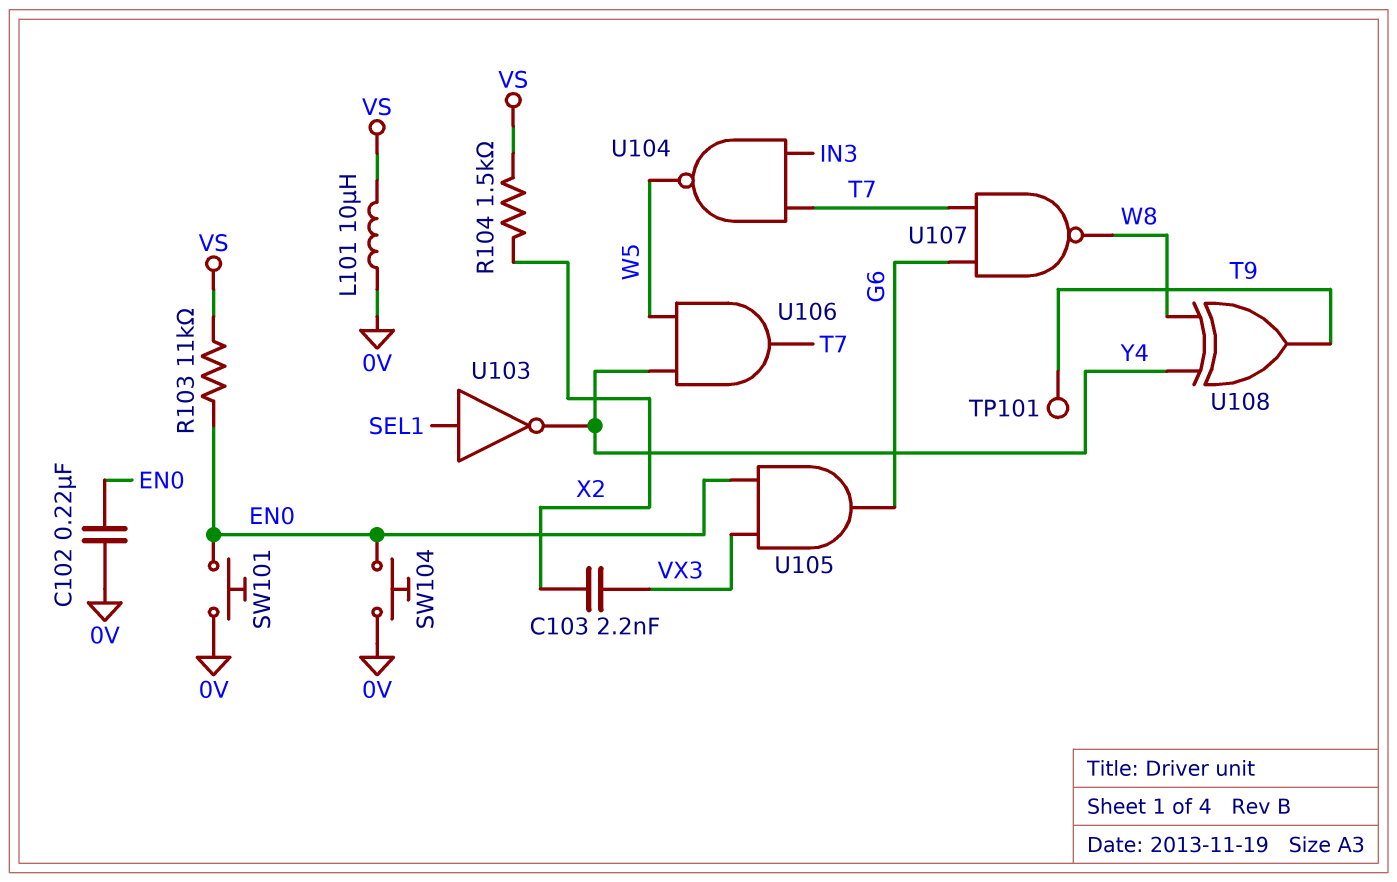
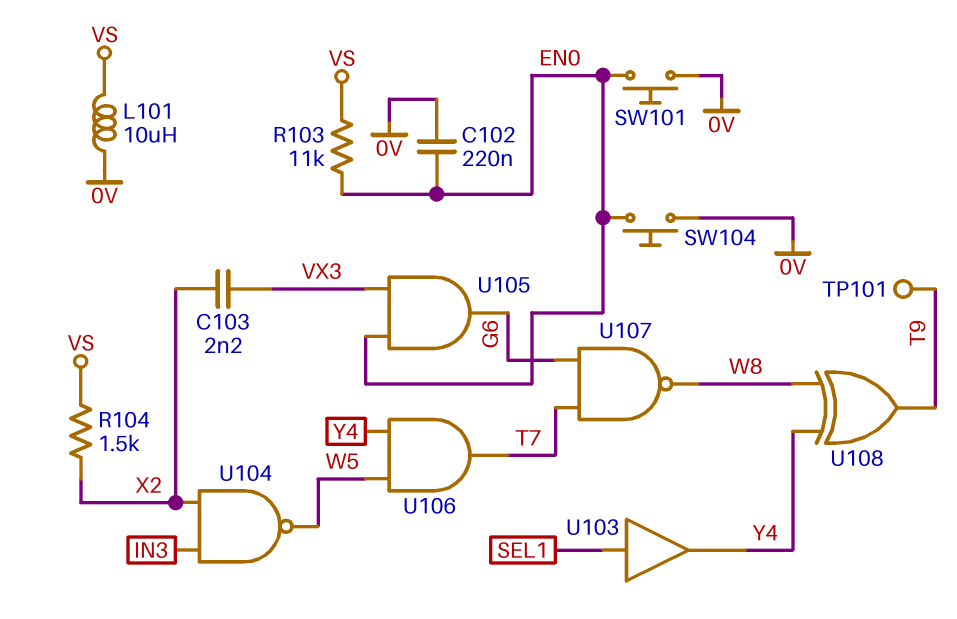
U103: NOT (in SEL1, out Y4) -> buffer (in SEL1, out Y4)
U104: NAND (in IN3, in T7, out W5) -> NAND (in IN3, in X2, out W5)

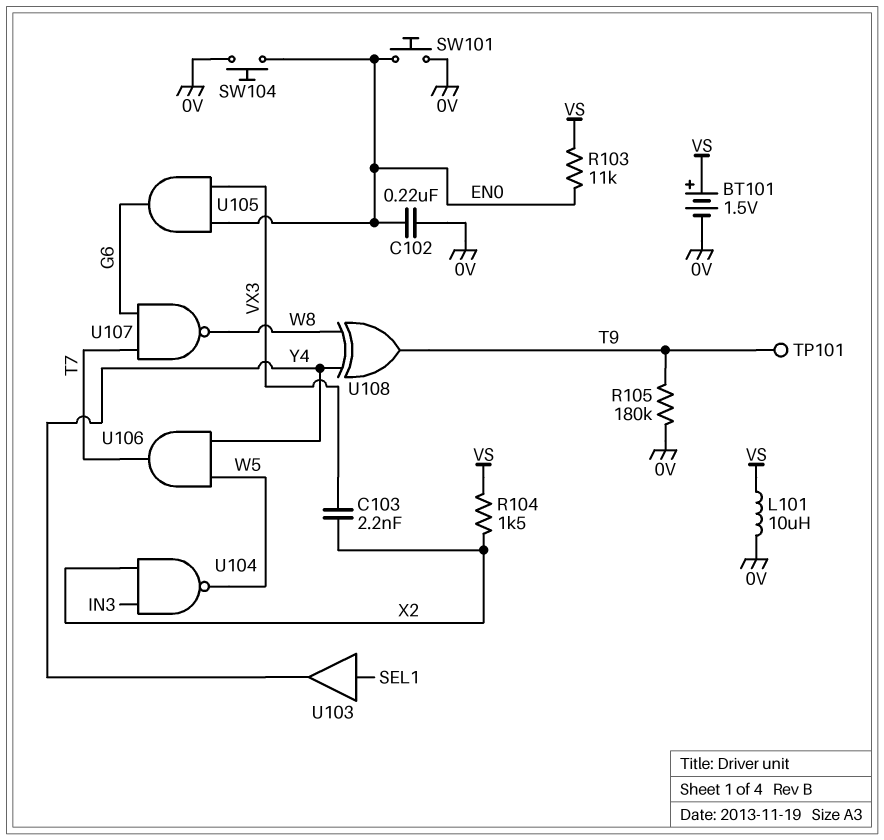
BT101: none -> 1.5V (plus VS, minus 0V)
R105: none -> 180k (0V, T9)

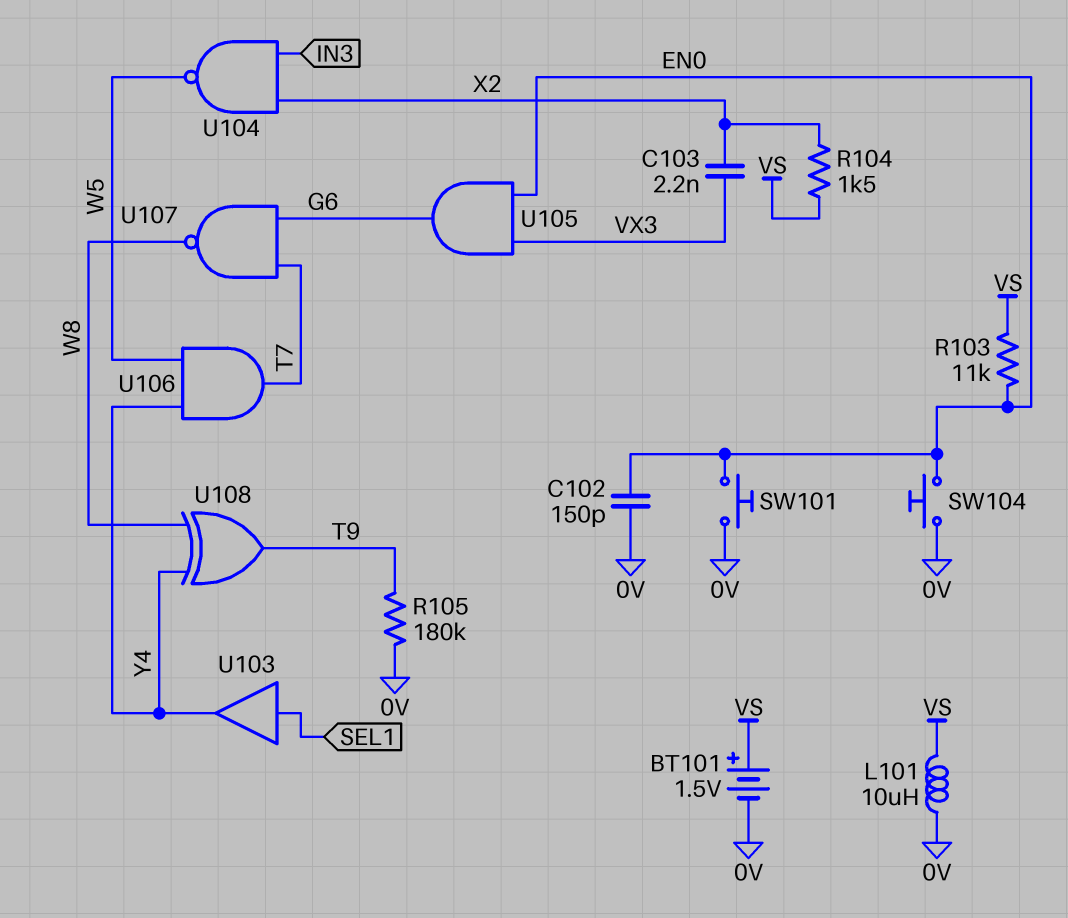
C102: 220nF (0V, EN0) -> 150pF (0V, EN0)
TP101: test point (T9) -> none

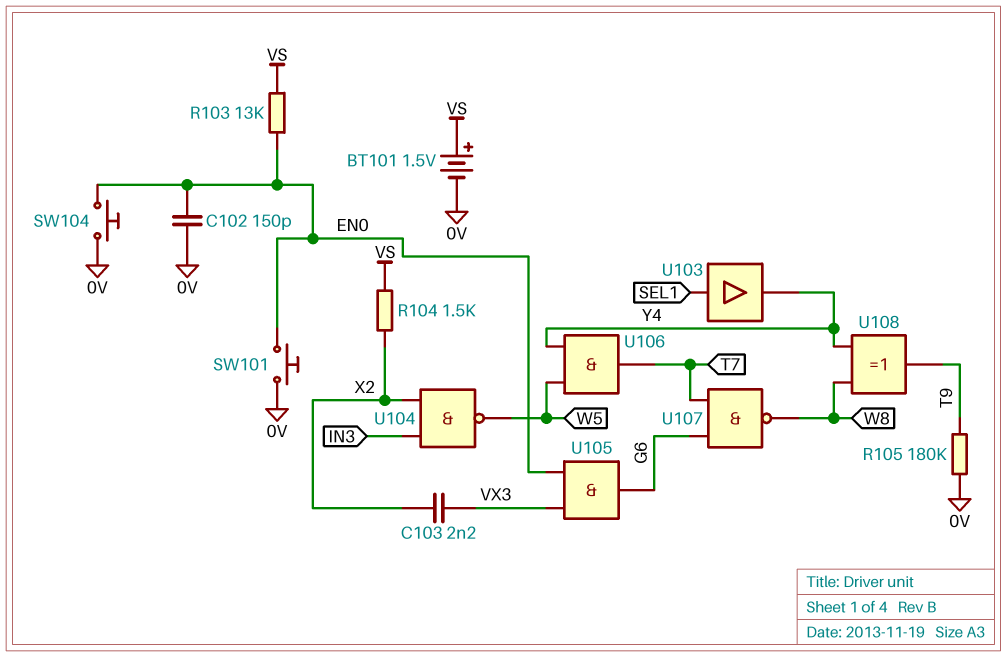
L101: 10uH (0V, VS) -> none
R103: 11k (EN0, VS) -> 13k (EN0, VS)

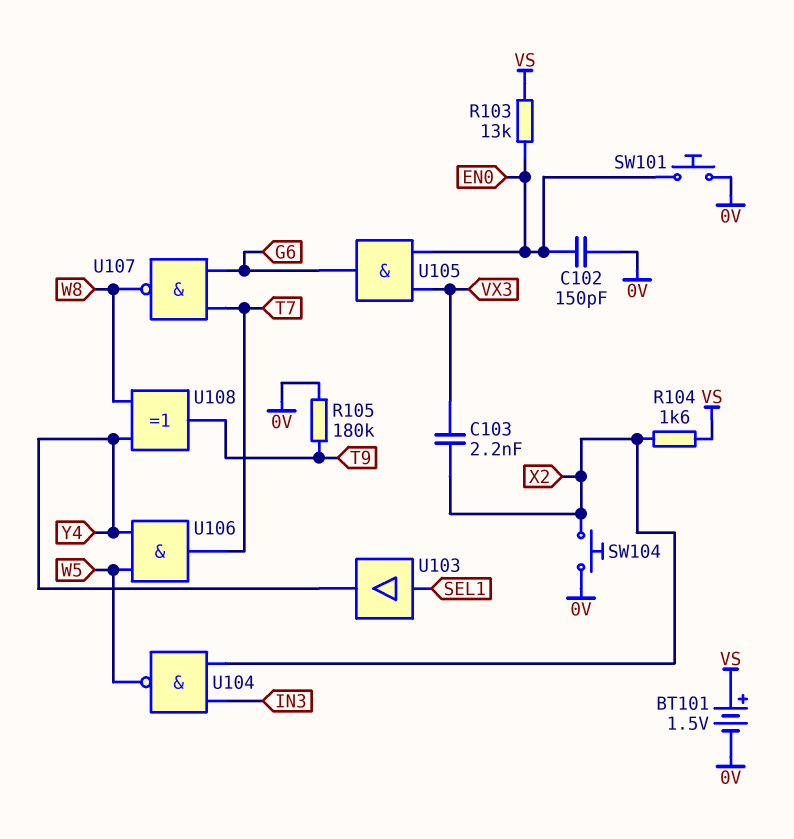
R104: 1.5k (VS, X2) -> 1.6k (VS, X2)
SW104: button (0V, EN0) -> button (0V, X2)

